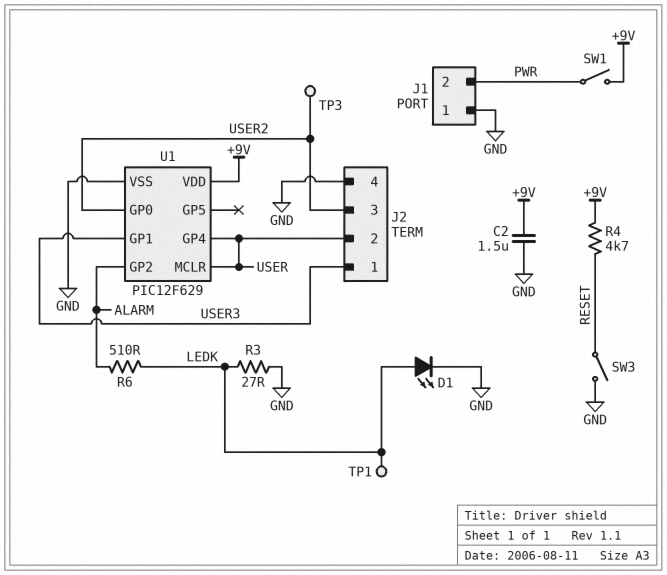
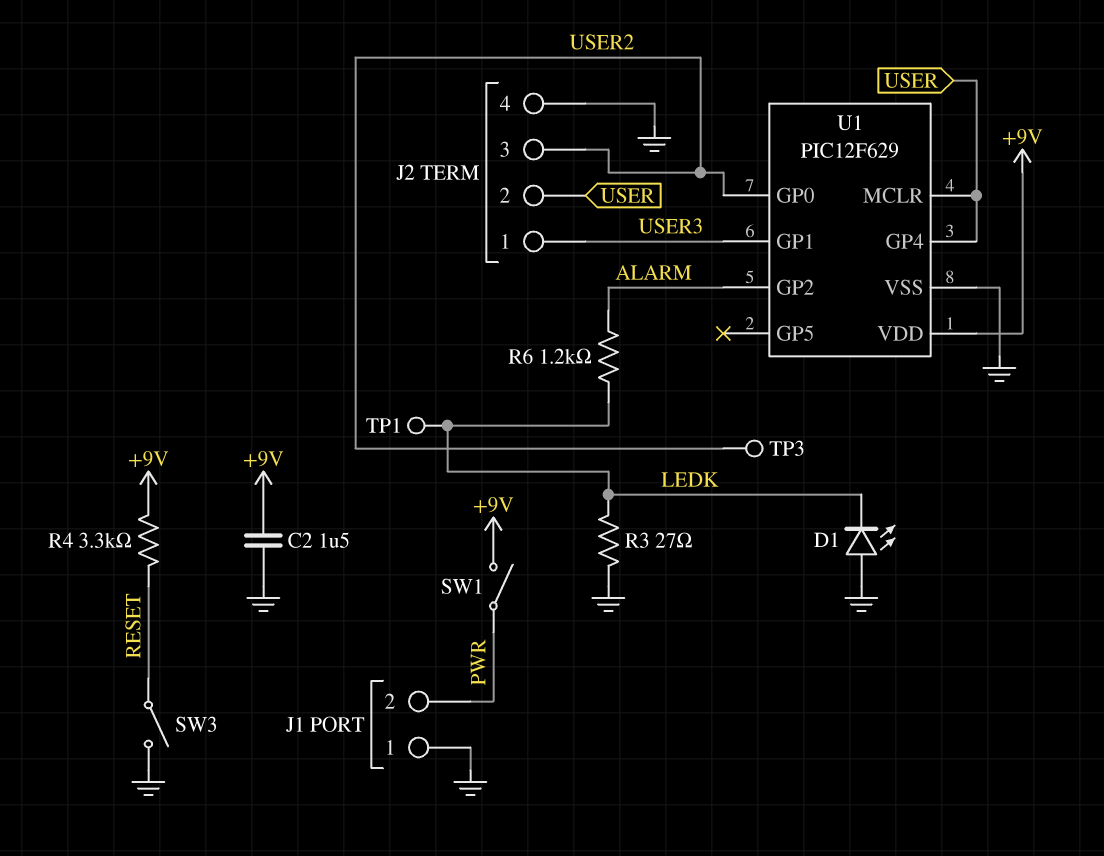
D1: LED (A LEDK, K GND) -> LED (A GND, K LEDK)
R4: 4.7k (+9V, RESET) -> 3.3k (+9V, RESET)
R6: 510 (ALARM, LEDK) -> 1.2k (ALARM, LEDK)

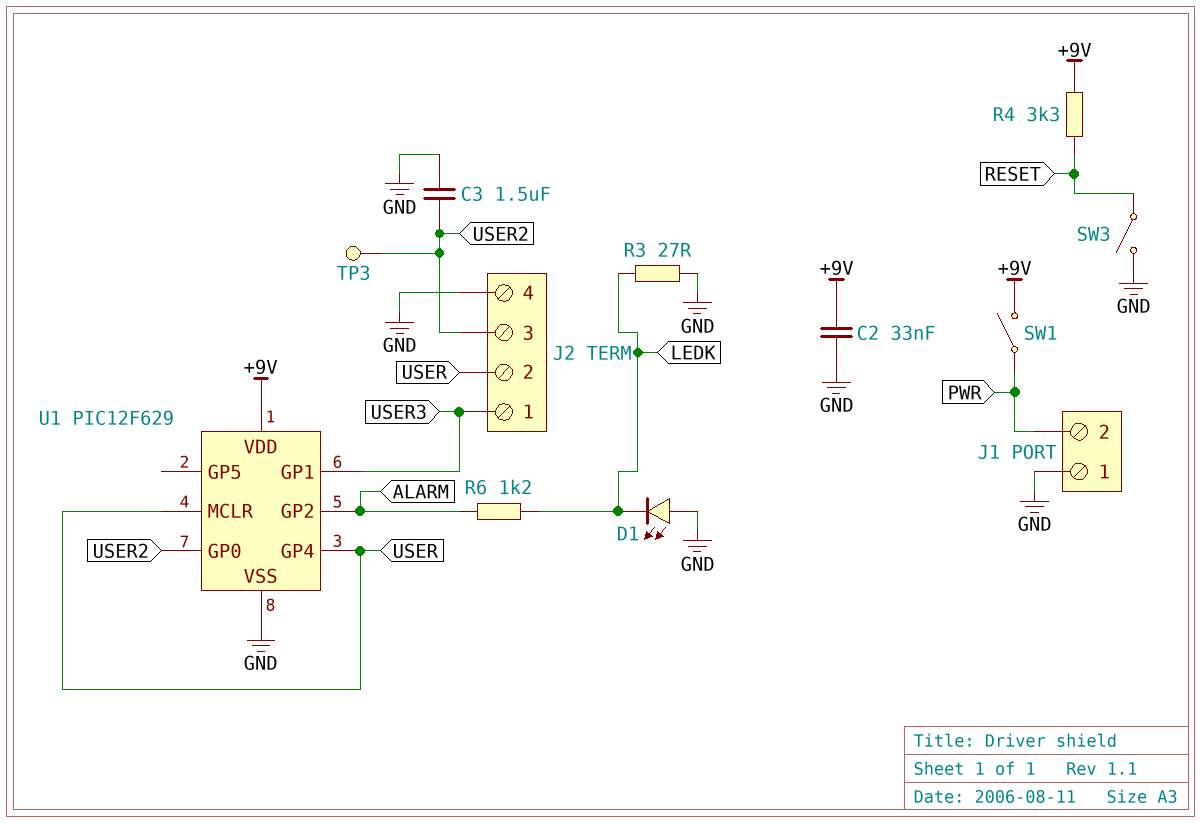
C2: 1.5uF (+9V, GND) -> 33nF (+9V, GND)
C3: none -> 1.5uF (GND, USER2)
TP1: test point (LEDK) -> none

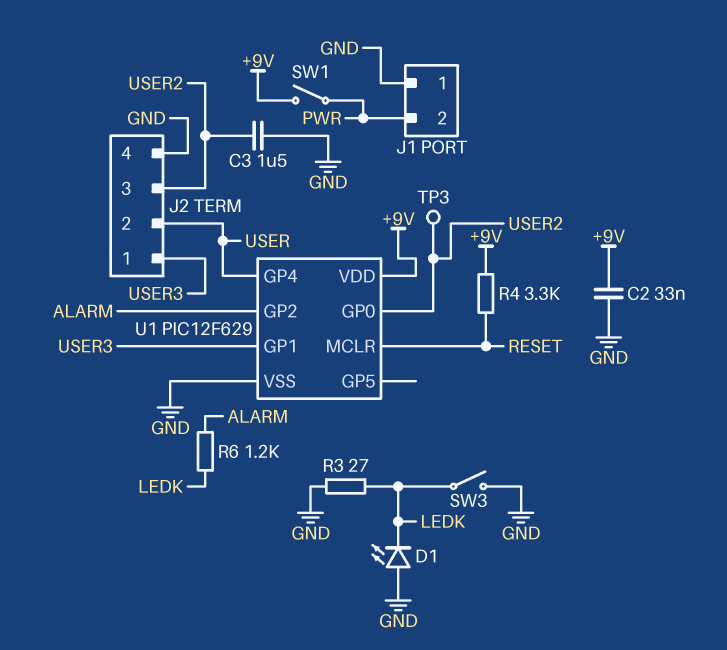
SW3: switch (GND, RESET) -> switch (GND, LEDK)
U1 pin MCLR: USER -> RESET

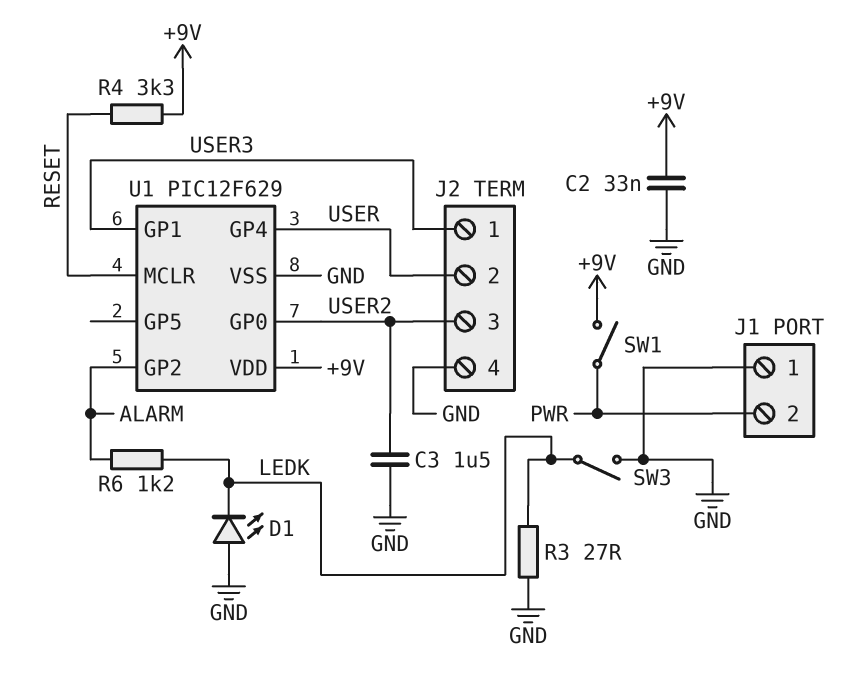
TP3: test point (USER2) -> none

